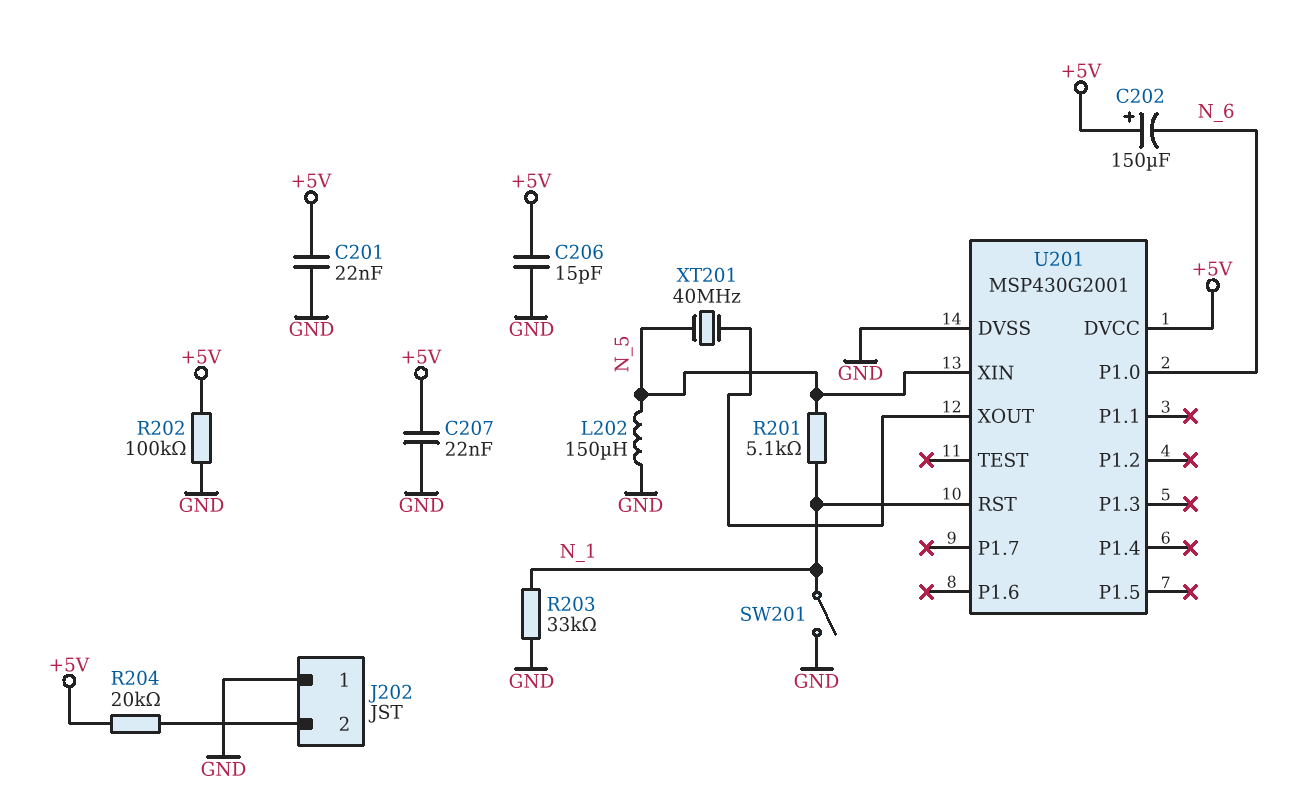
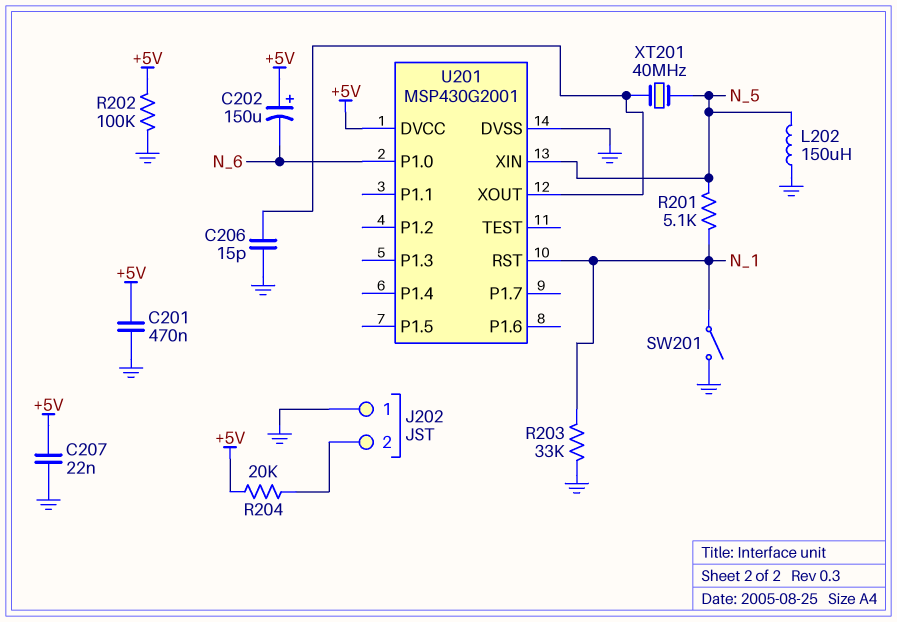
C201: 22nF (+5V, GND) -> 470nF (+5V, GND)
C206: 15pF (+5V, GND) -> 15pF (GND, U201/XOUT)

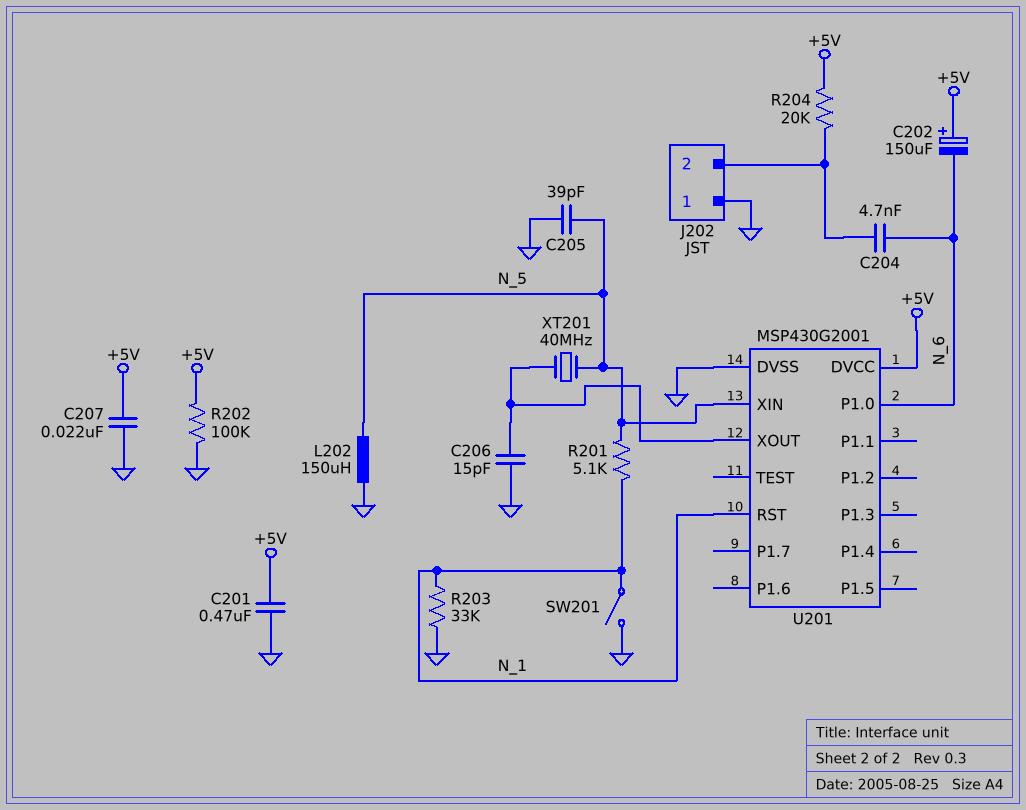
C204: none -> 4.7nF (J202/2, N_6)
C205: none -> 39pF (GND, N_5)

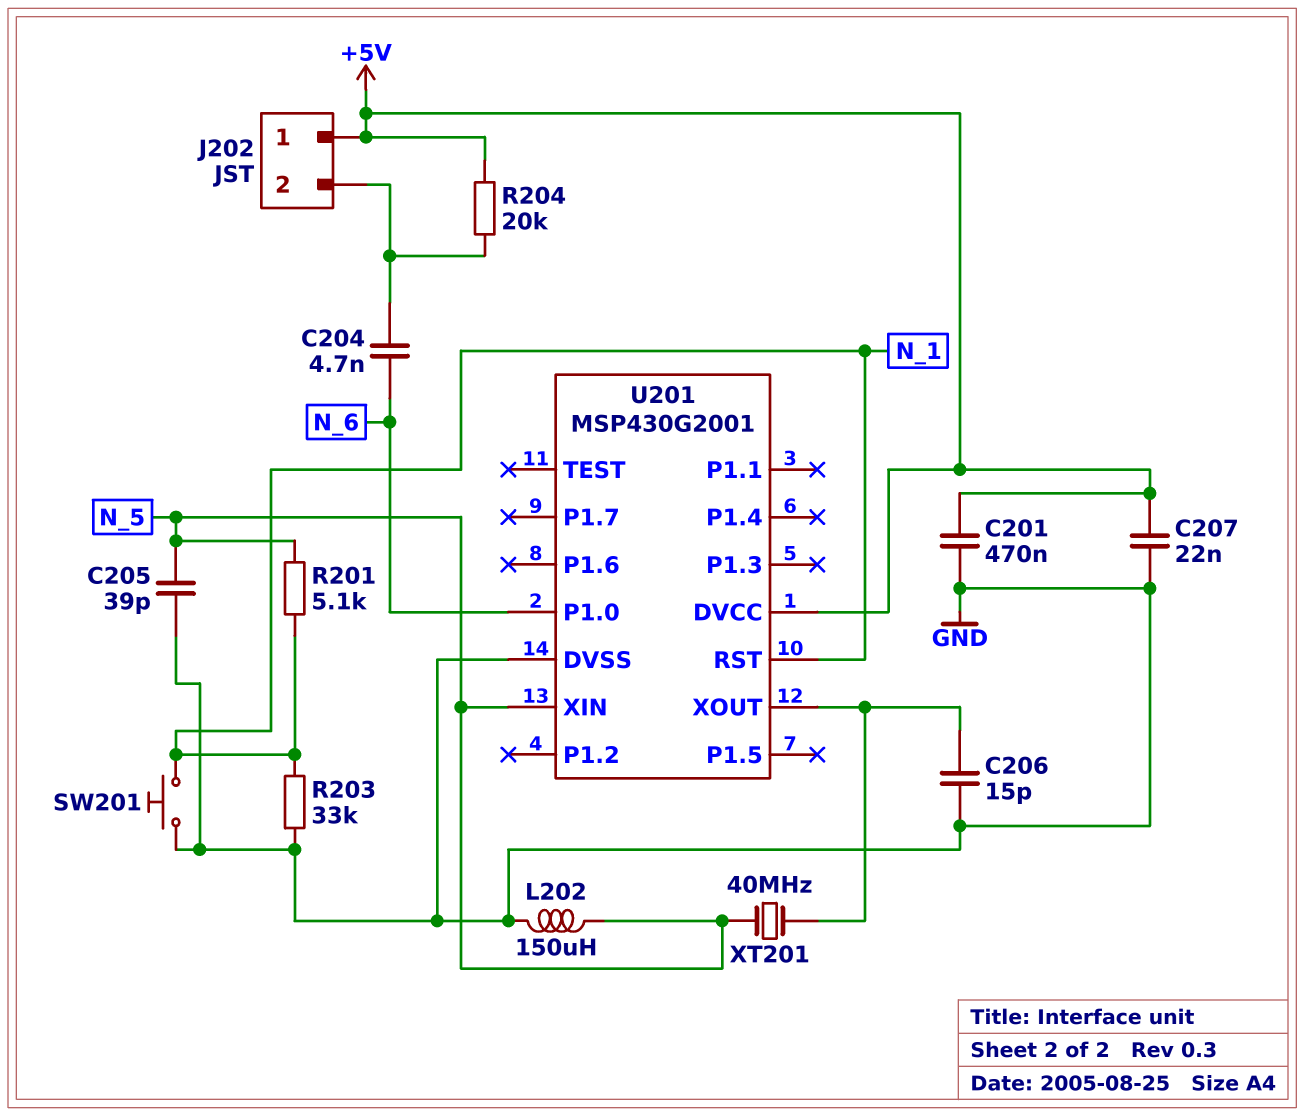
C202: 150uF (plus +5V, minus N_6) -> none
J202 pin 1: GND -> +5V
R202: 100k (+5V, GND) -> none
SW201: switch (GND, N_1) -> button (GND, N_1)

